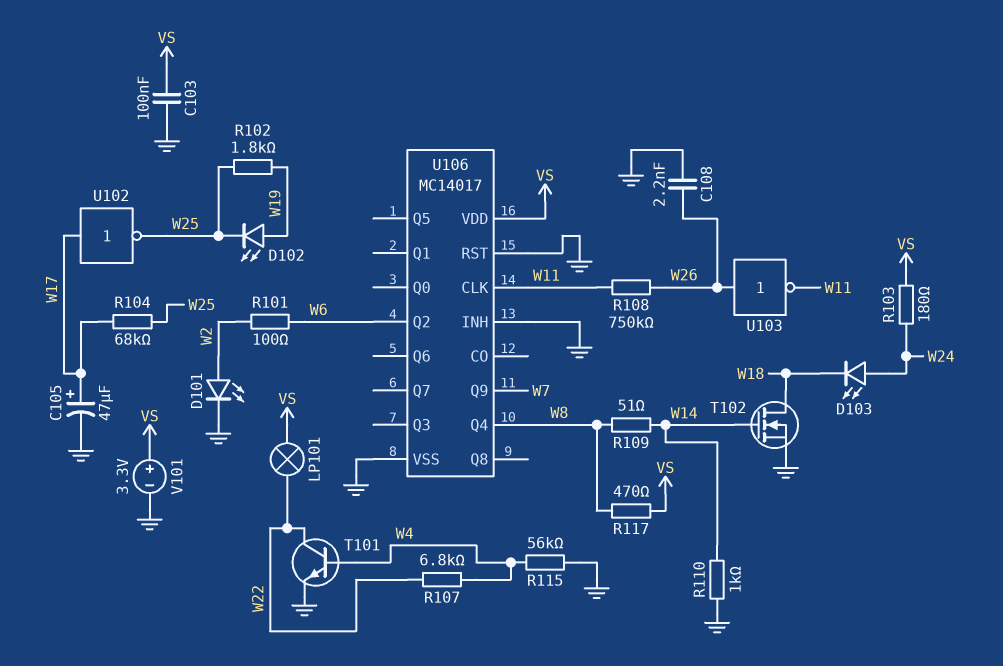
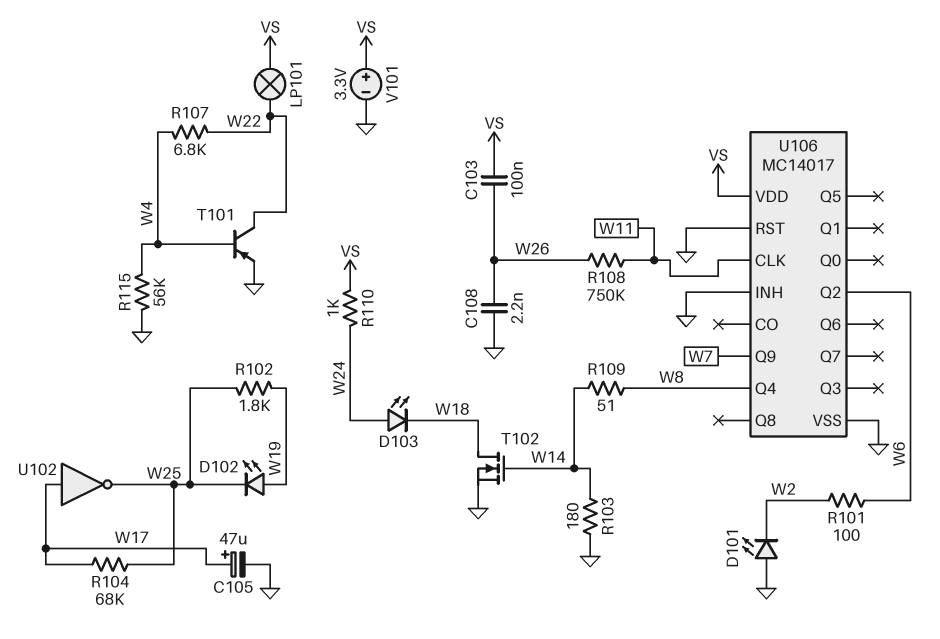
C103: 100nF (GND, VS) -> 100nF (VS, W26)
D101: LED (A W2, K GND) -> LED (A GND, K W2)
R103: 180 (VS, W24) -> 180 (GND, W14)
R110: 1k (GND, W14) -> 1k (VS, W24)
R117: 470 (VS, W8) -> none
T101: NPN (B W4, C W22, E GND) -> PNP (B W4, C W22, E GND)
U103: NOT (in W26, out W11) -> none

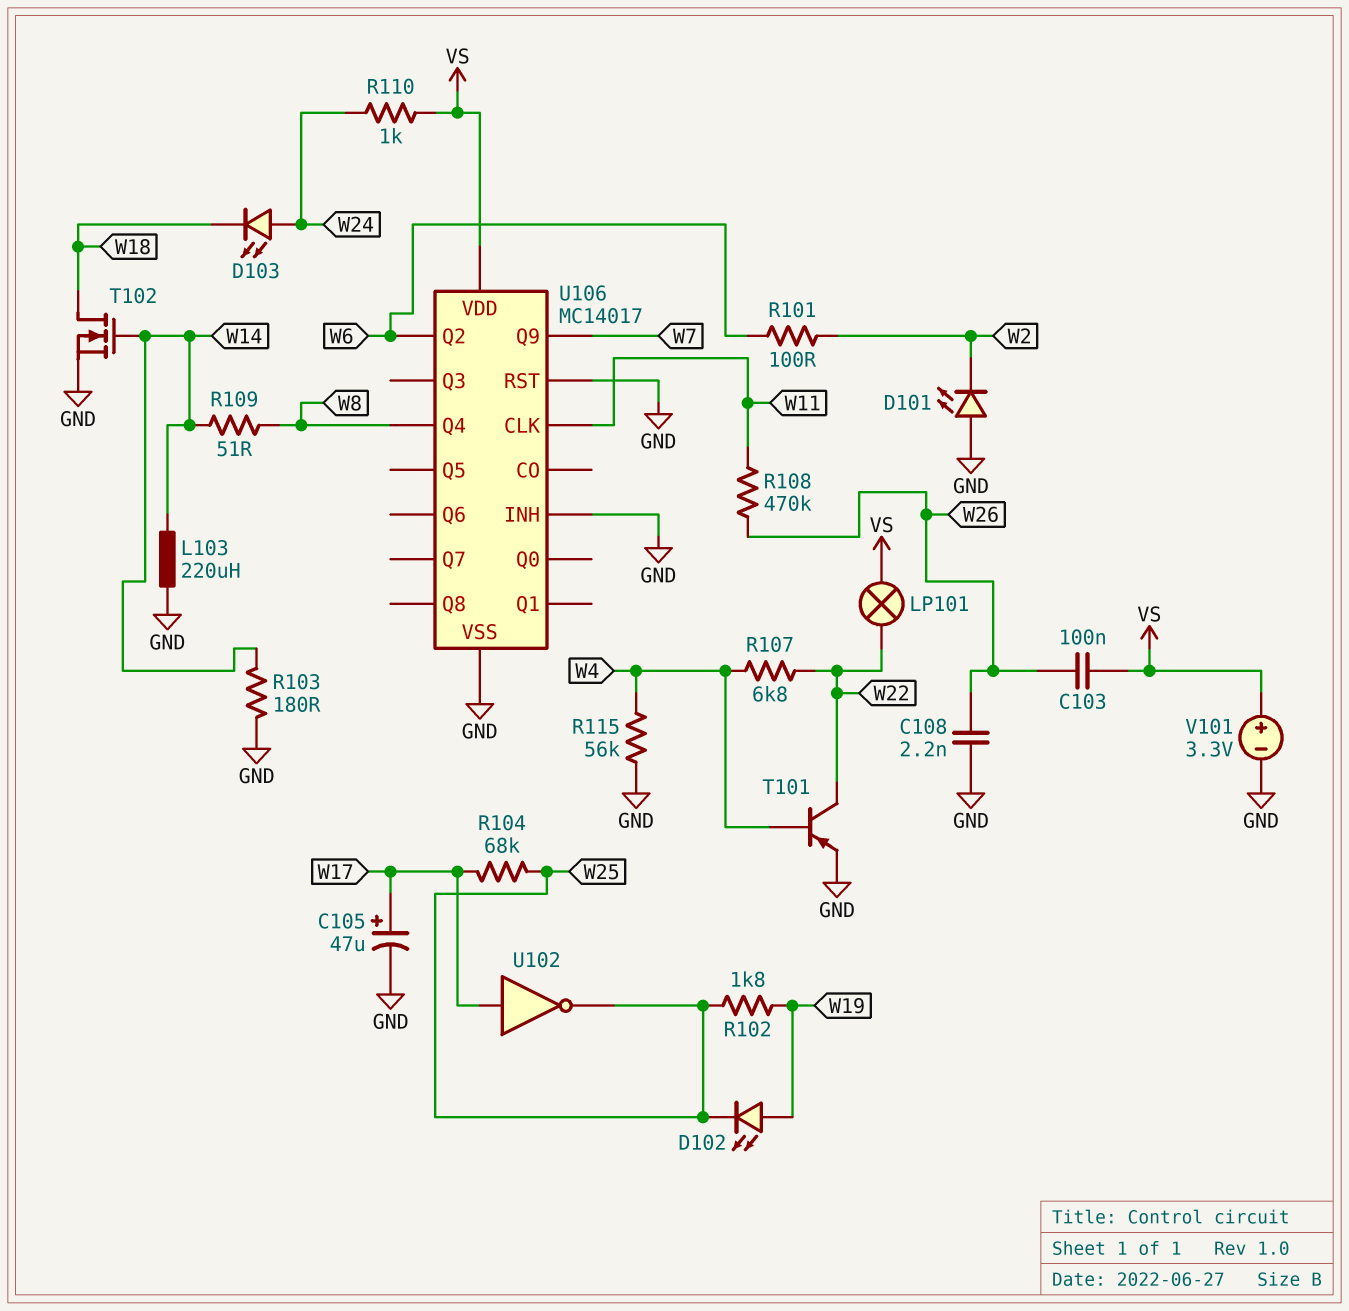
L103: none -> 220uH (GND, W14)
R108: 750k (W11, W26) -> 470k (W11, W26)

